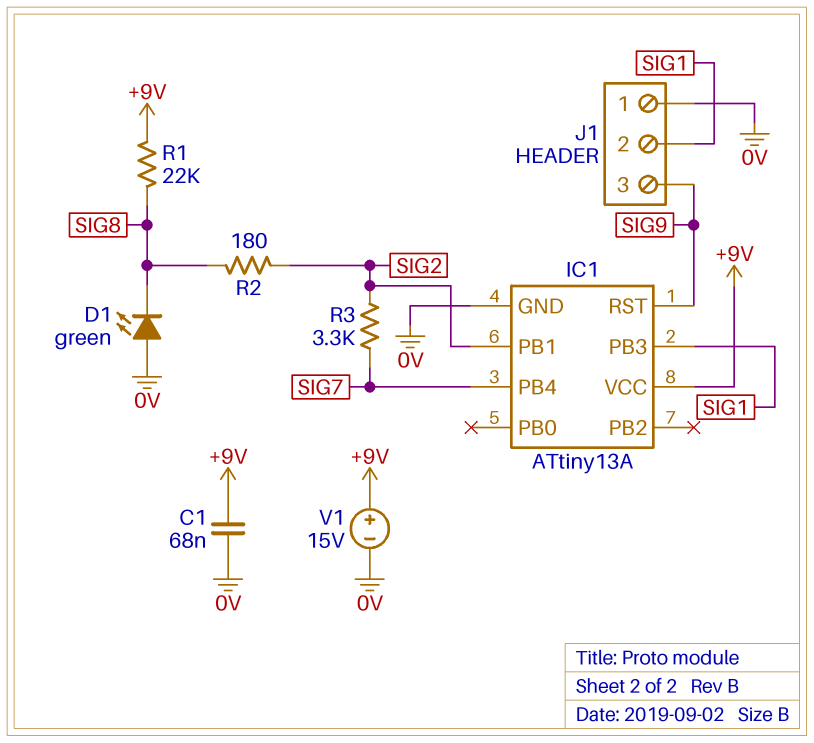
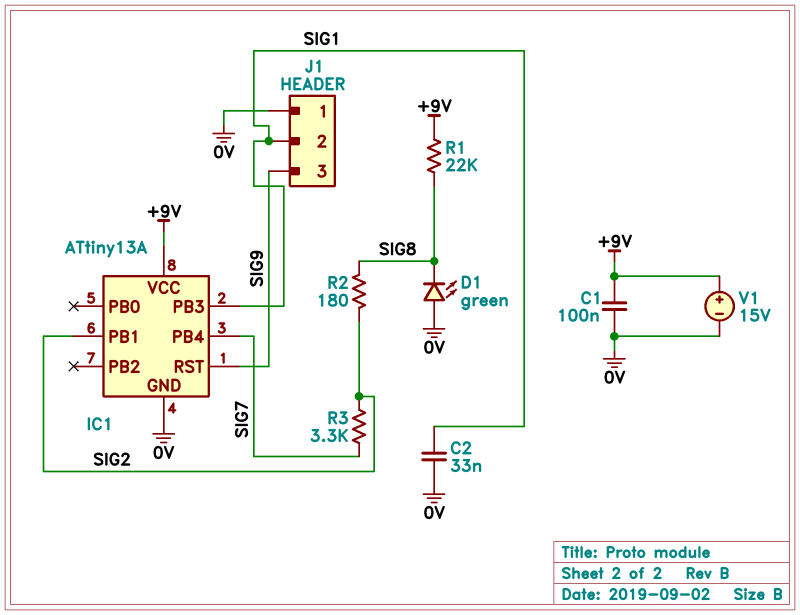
C1: 68nF (+9V, 0V) -> 100nF (+9V, 0V)
C2: none -> 33nF (0V, SIG1)

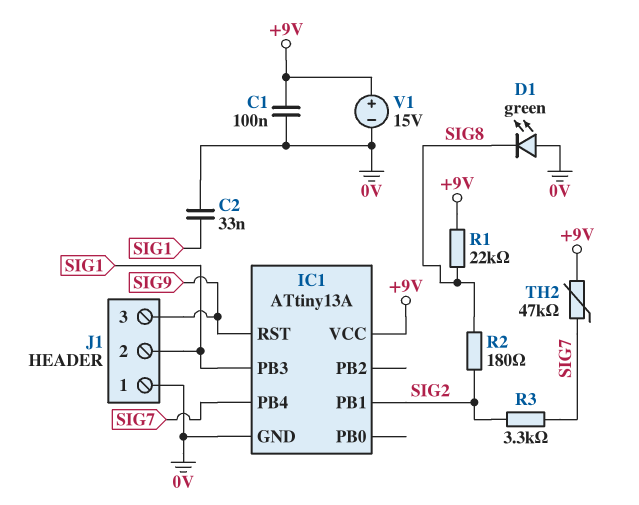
TH2: none -> 47k (+9V, SIG7)

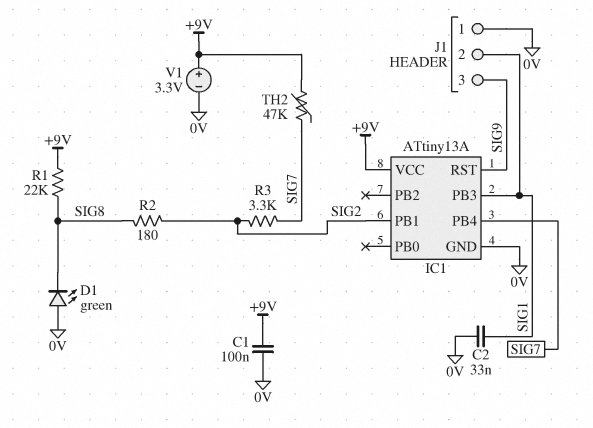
V1: 15V (plus +9V, minus 0V) -> 3.3V (plus +9V, minus 0V)

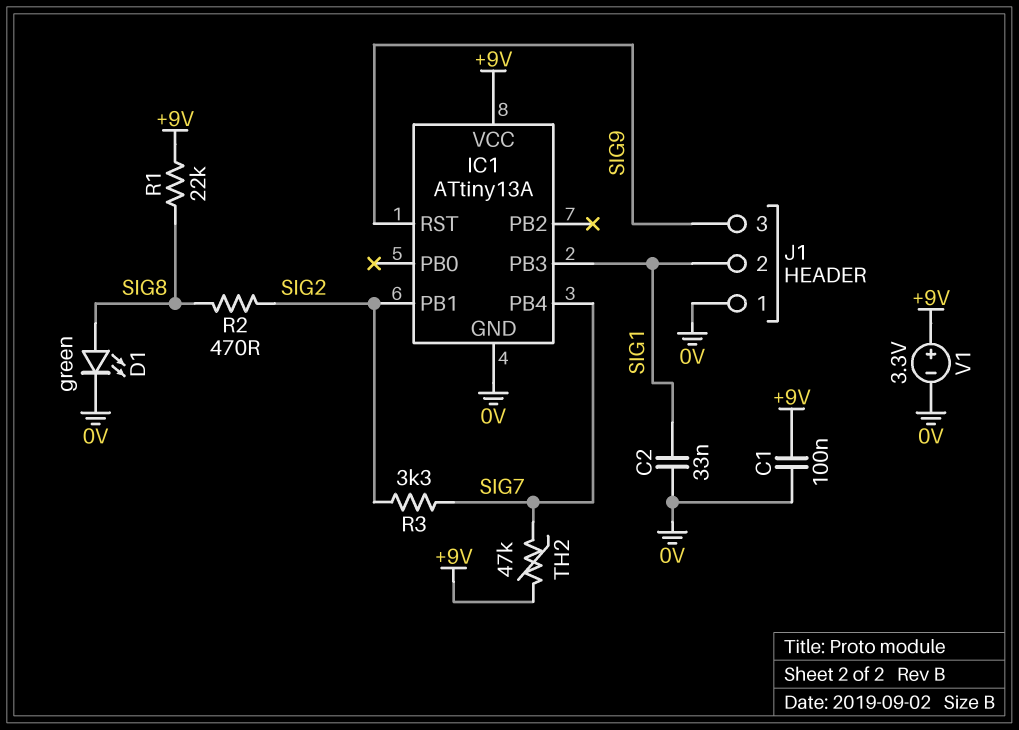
D1: LED green (A 0V, K SIG8) -> LED green (A SIG8, K 0V)
R2: 180 (SIG2, SIG8) -> 470 (SIG2, SIG8)

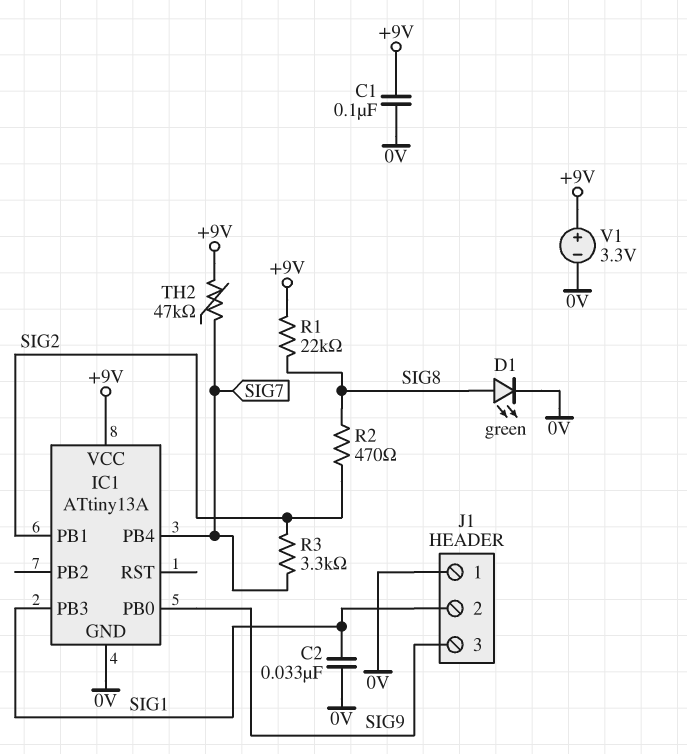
IC1 pin PB0: none -> SIG9
IC1 pin RST: SIG9 -> none

